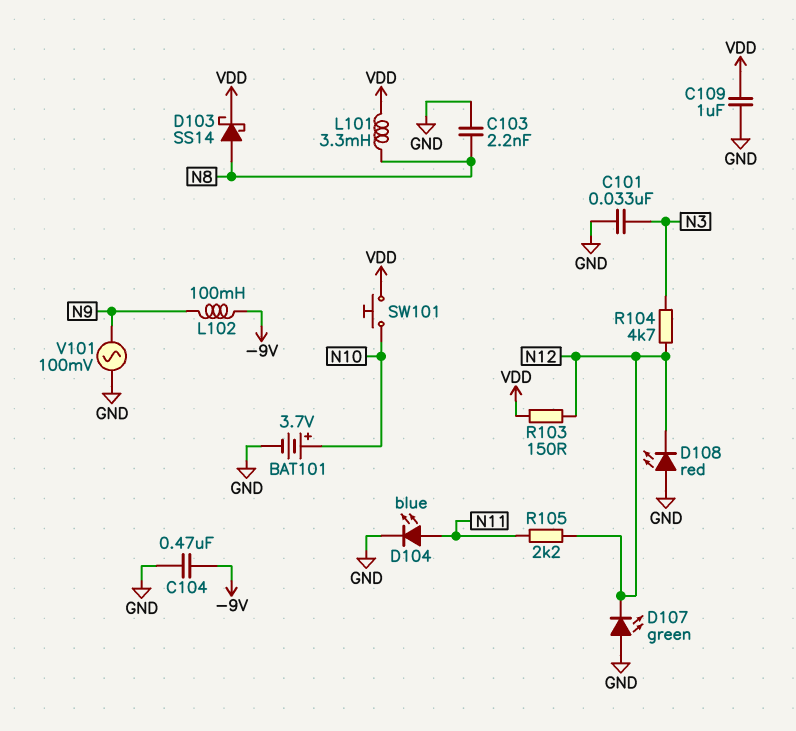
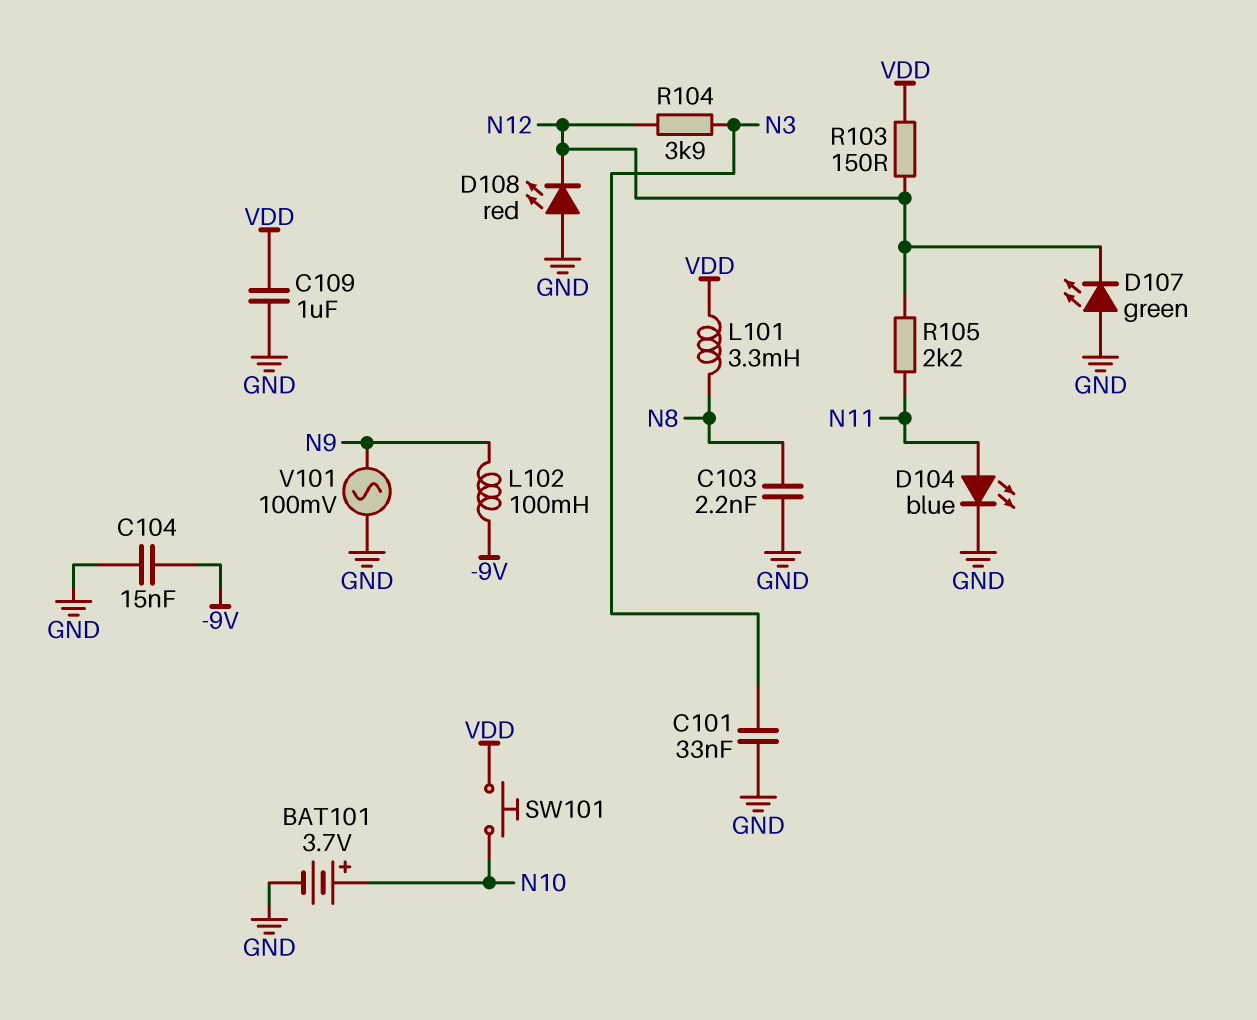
C104: 470nF (-9V, GND) -> 15nF (-9V, GND)
D103: schottky SS14 (A N8, K VDD) -> none
R104: 4.7k (N3, N12) -> 3.9k (N3, N12)

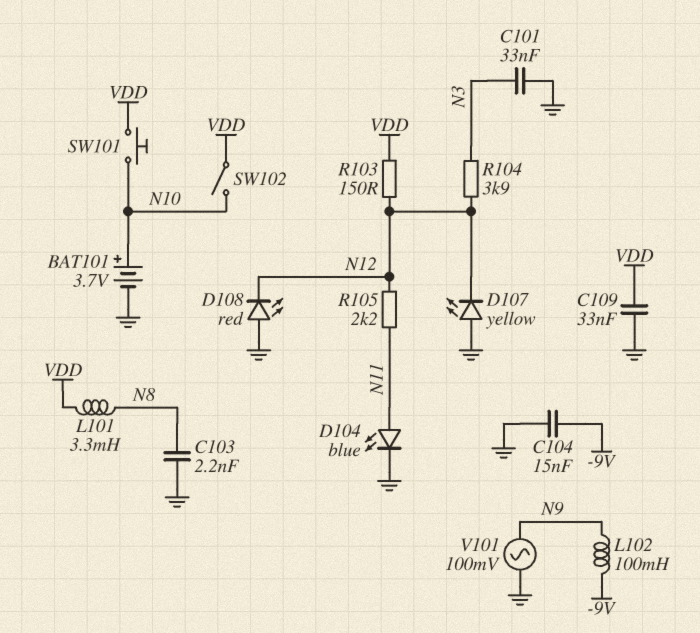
C109: 1uF (GND, VDD) -> 33nF (GND, VDD)
D107: LED green (A GND, K N12) -> LED yellow (A GND, K N12)
SW102: none -> switch (N10, VDD)

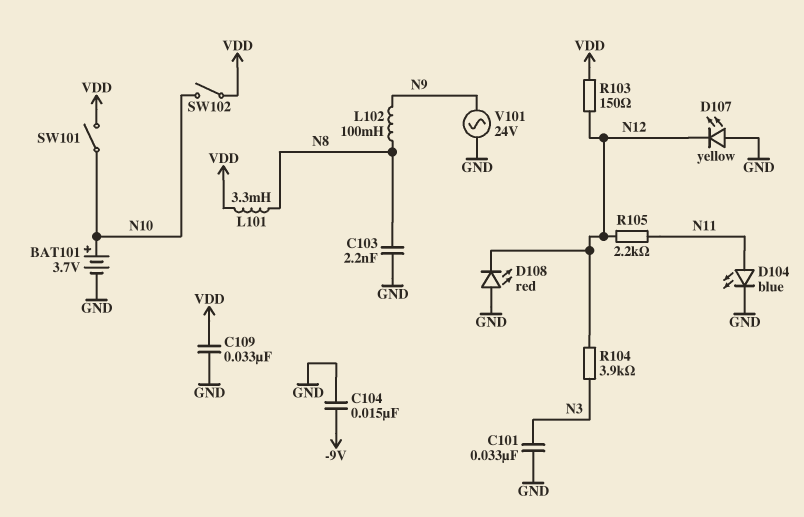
L102: 100mH (-9V, N9) -> 100mH (N8, N9)
SW101: button (N10, VDD) -> switch (N10, VDD)
V101: AC 100mV (GND, N9) -> AC 24V (GND, N9)

